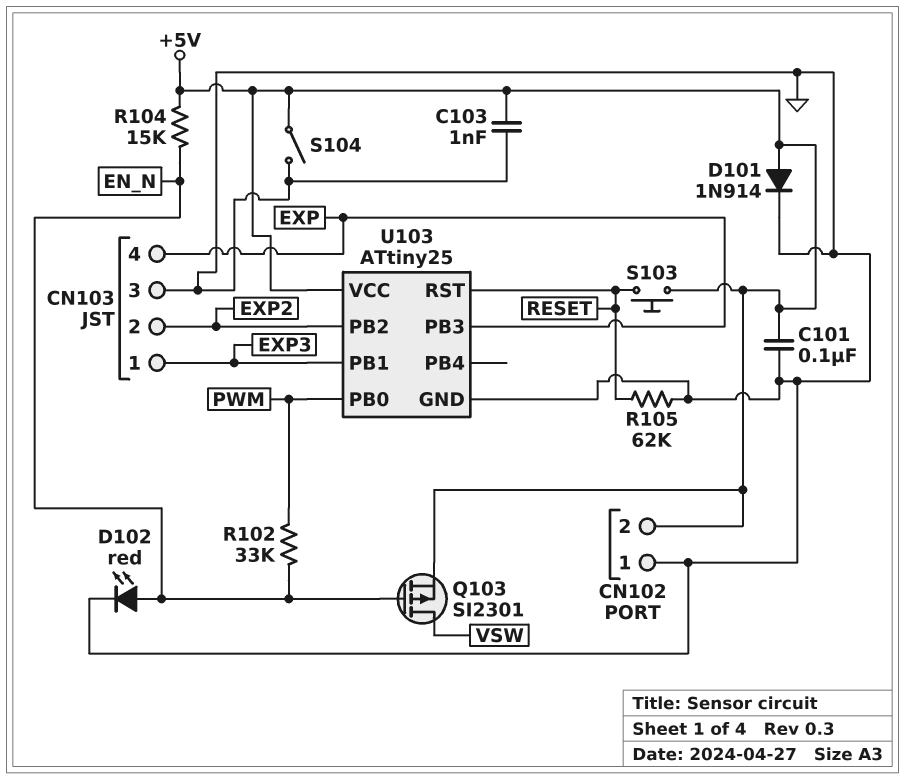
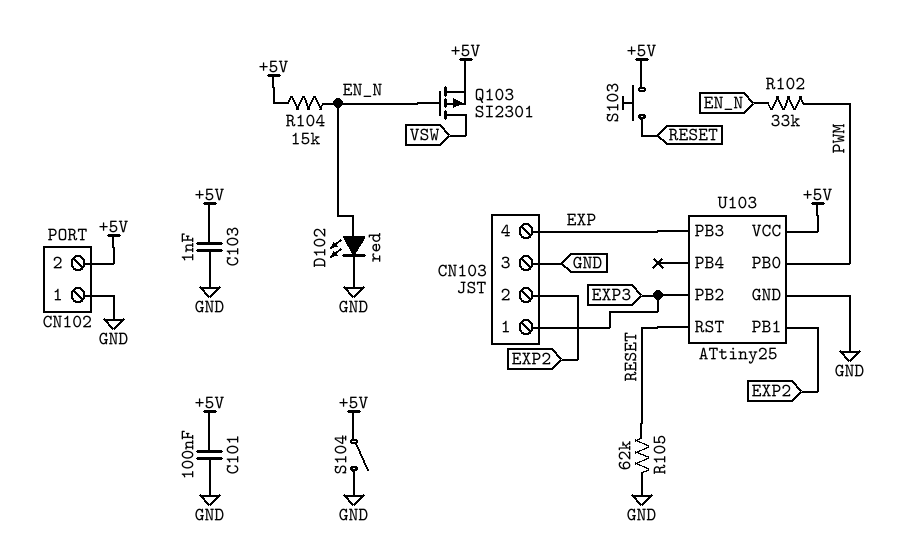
D101: diode 1N914 (A +5V, K GND) -> none
U103 pin PB1: EXP3 -> EXP2
U103 pin PB2: EXP2 -> EXP3

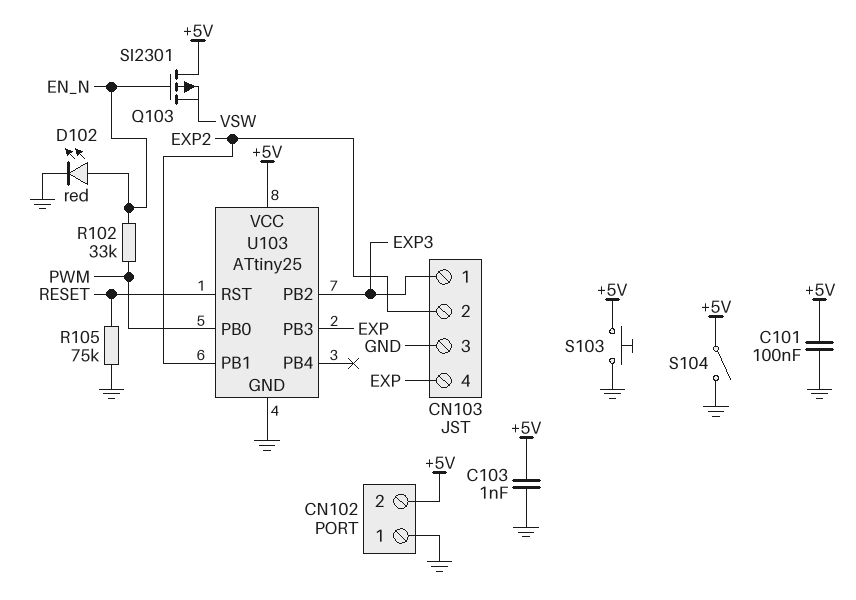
Q103: PMOS SI2301 (G EN_N, D VSW, S +5V) -> PMOS SI2301 (G EN_N, D +5V, S VSW)
R104: 15k (+5V, EN_N) -> none
R105: 62k (GND, RESET) -> 75k (GND, RESET)
S103: button (+5V, RESET) -> button (+5V, GND)

